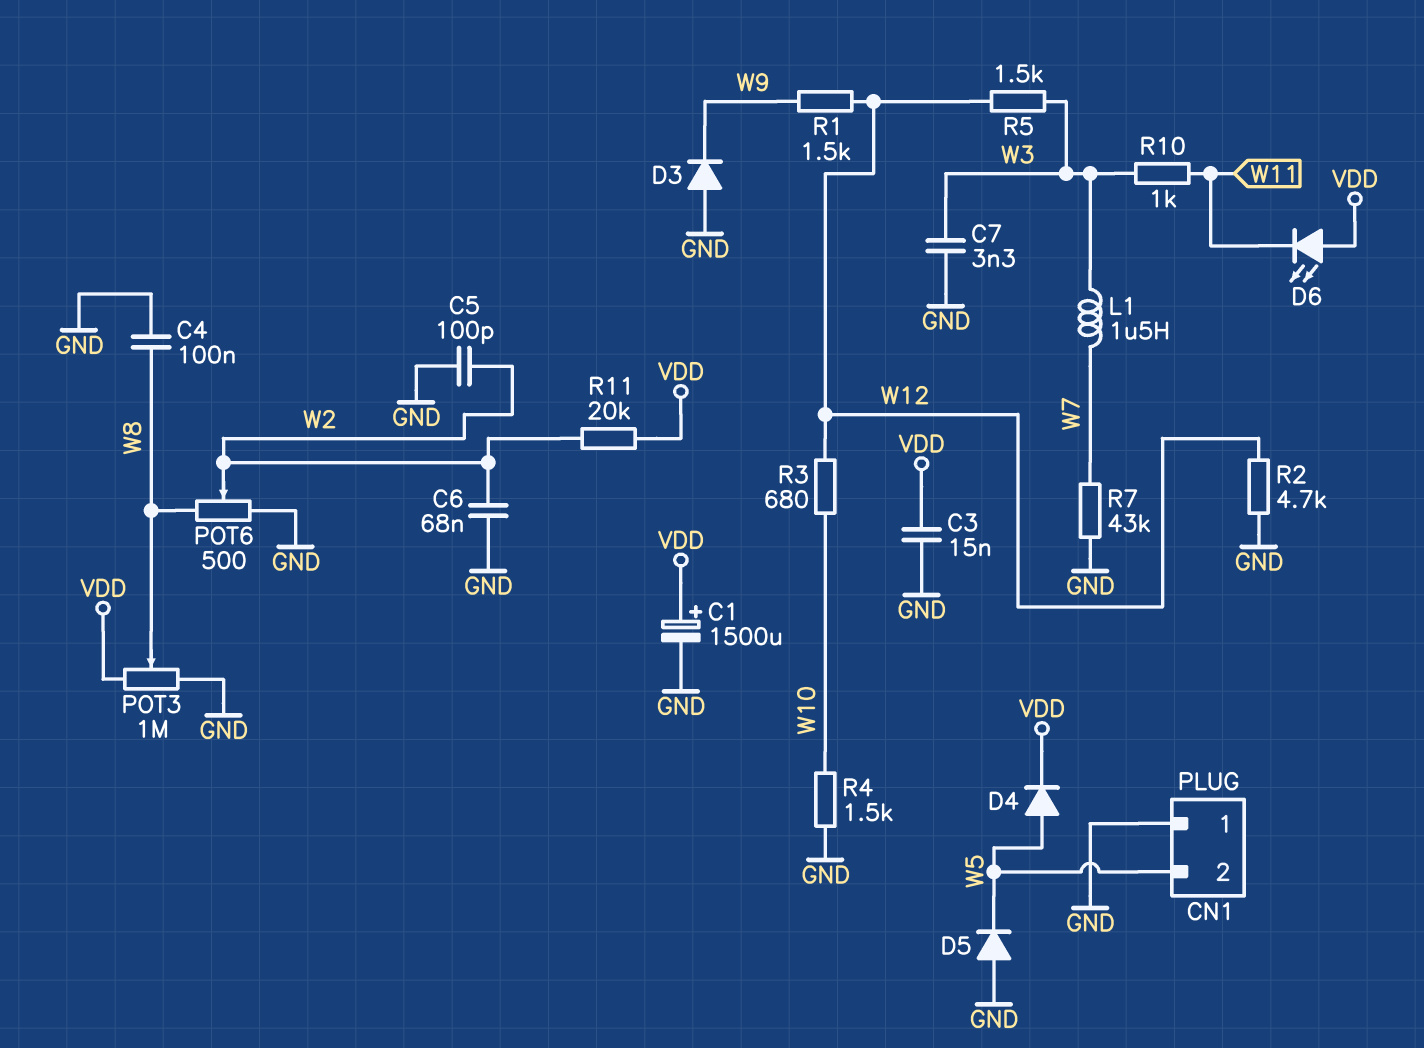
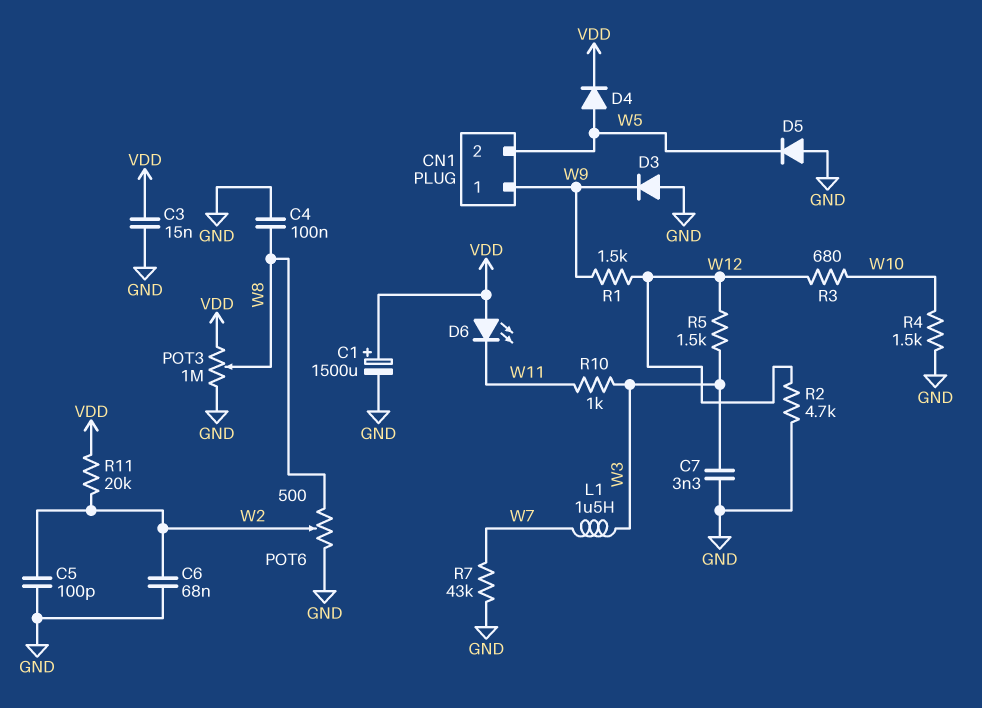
CN1 pin 1: GND -> W9

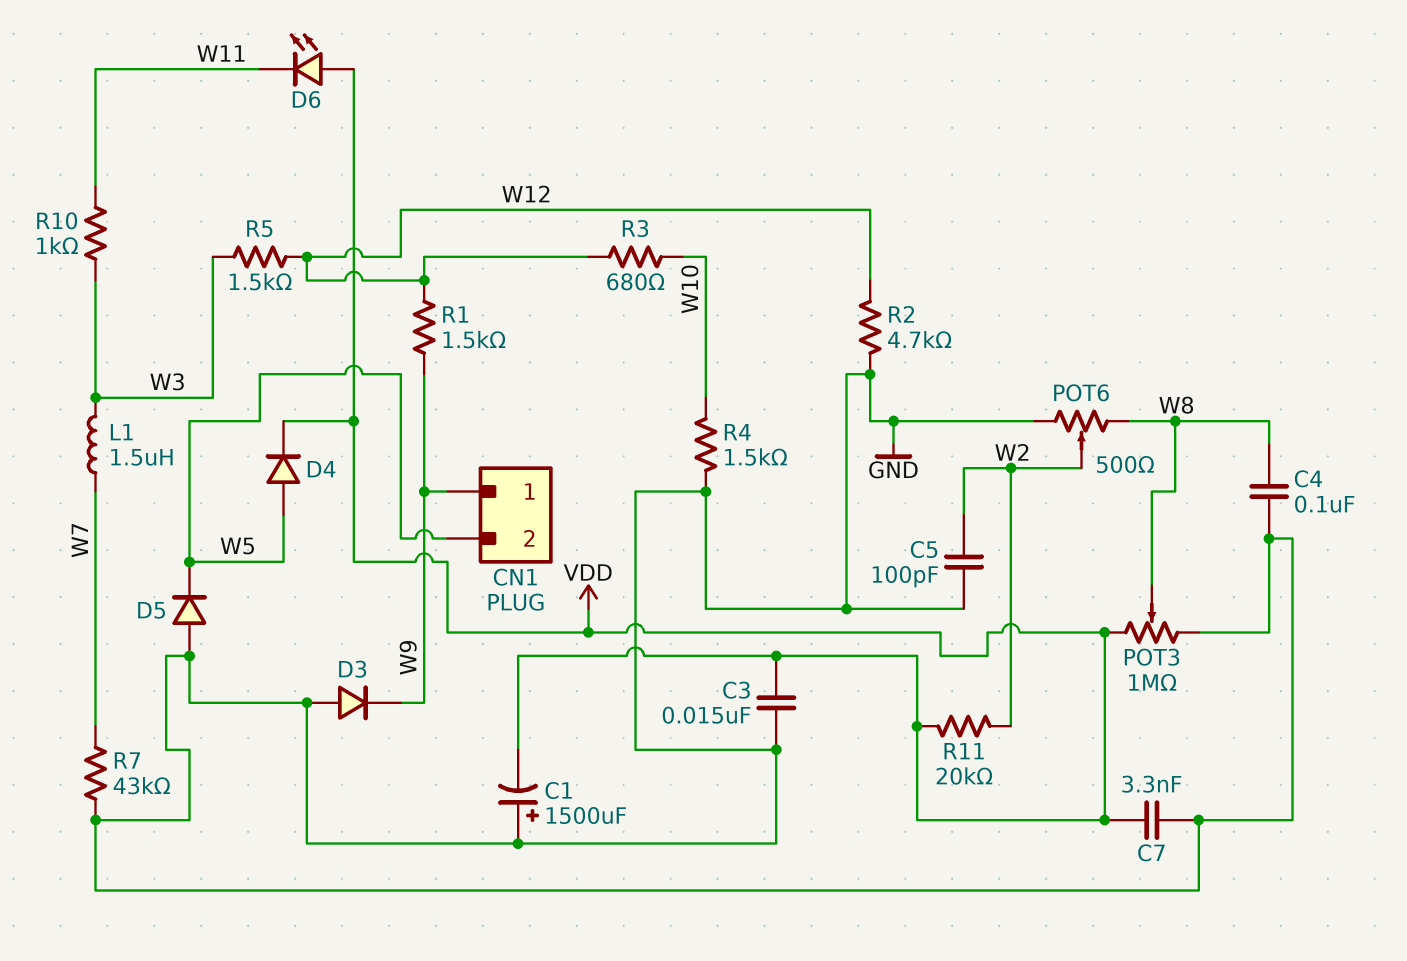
C1: 1500uF (plus VDD, minus GND) -> 1500uF (plus GND, minus VDD)
C6: 68nF (GND, W2) -> none
C7: 3.3nF (GND, W3) -> 3.3nF (GND, VDD)

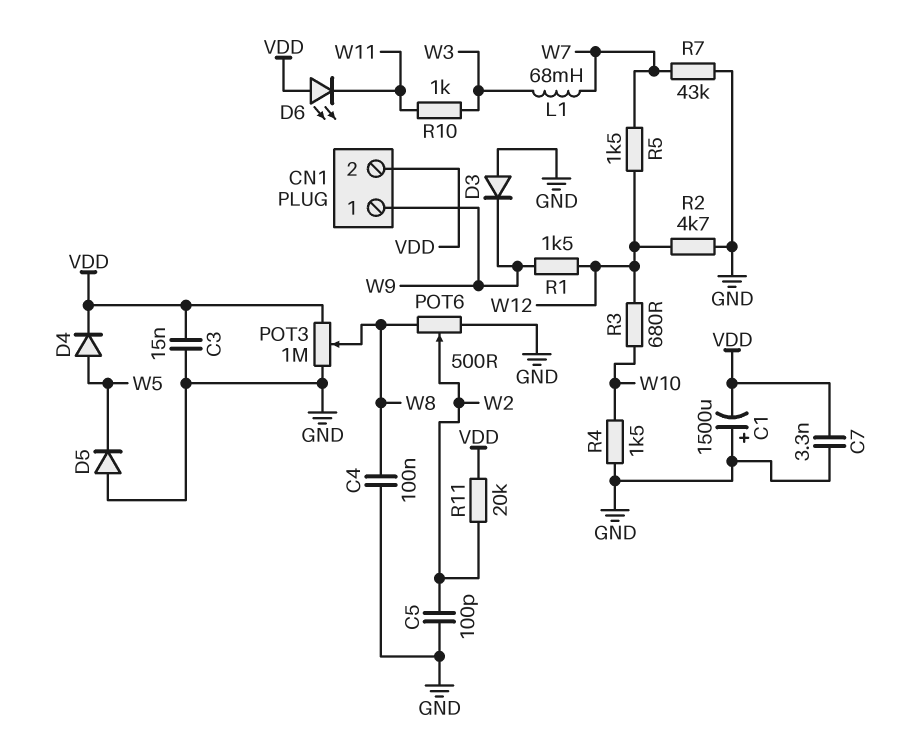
CN1 pin 2: W5 -> VDD
L1: 1.5uH (W3, W7) -> 68mH (W3, W7)
R5: 1.5k (W3, W12) -> 1.5k (W7, W12)

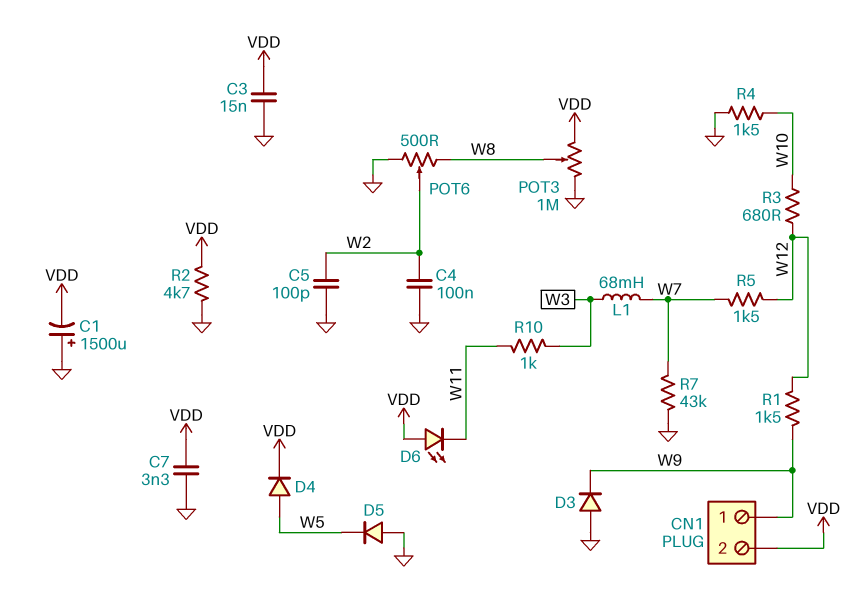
C4: 100nF (GND, W8) -> 100nF (GND, W2)
R2: 4.7k (GND, W12) -> 4.7k (GND, VDD)
R11: 20k (VDD, W2) -> none

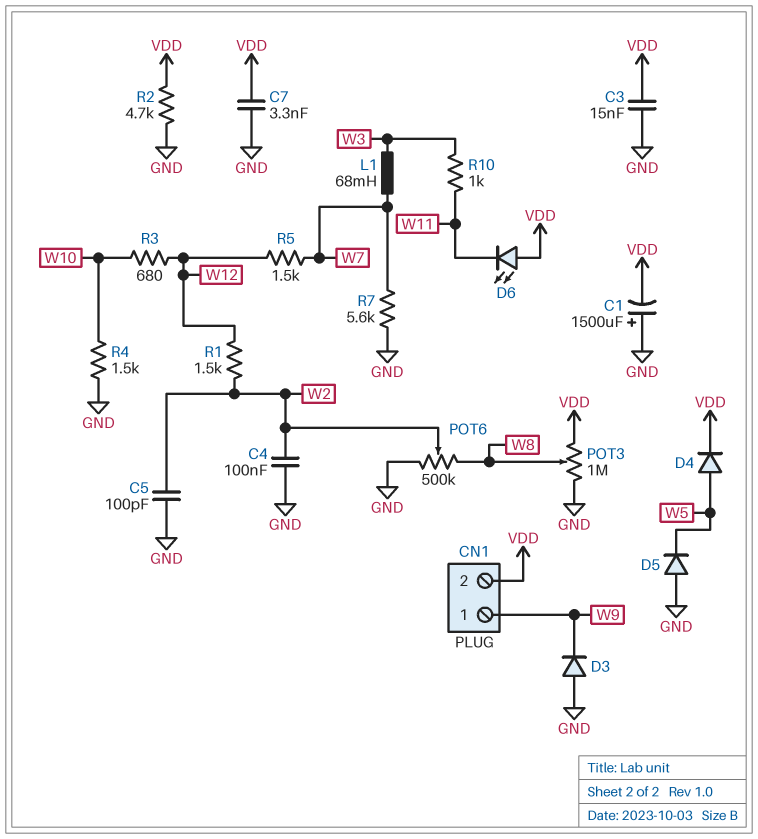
POT6: 500 (GND, W8, wiper W2) -> 500k (GND, W8, wiper W2)
R1: 1.5k (W9, W12) -> 1.5k (W2, W12)
R7: 43k (GND, W7) -> 5.6k (GND, W7)

